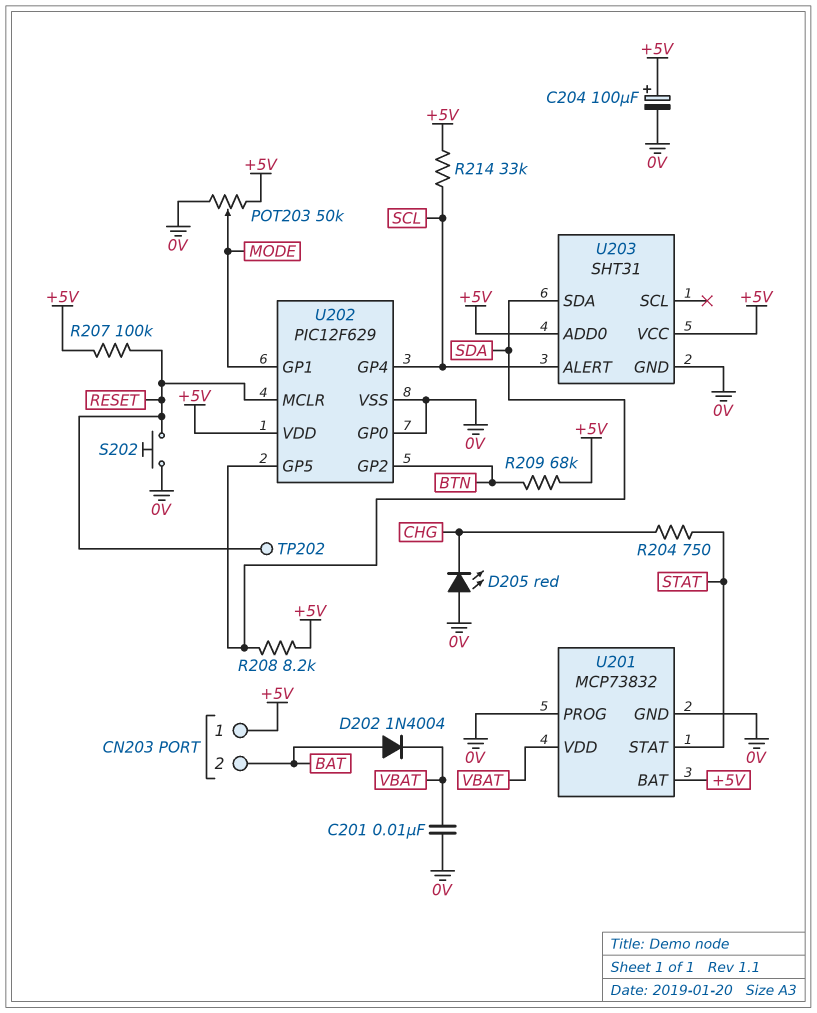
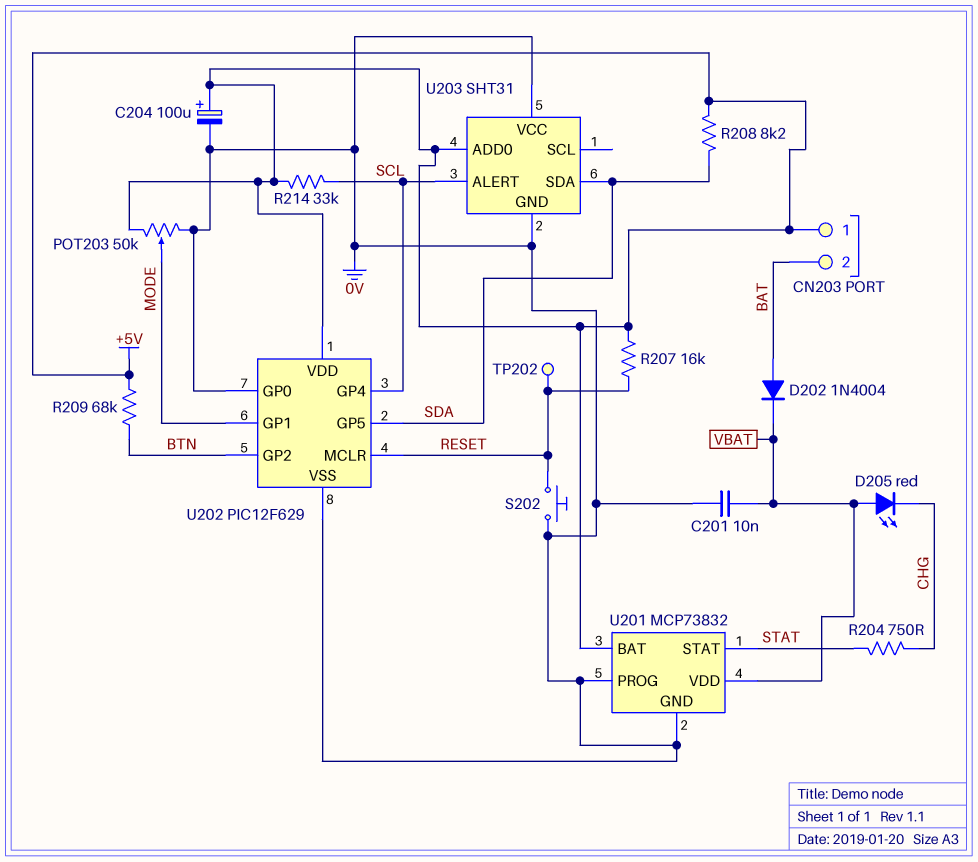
D205: LED red (A 0V, K CHG) -> LED red (A VBAT, K CHG)
R207: 100k (+5V, RESET) -> 16k (+5V, RESET)
U203 pin VCC: +5V -> 0V

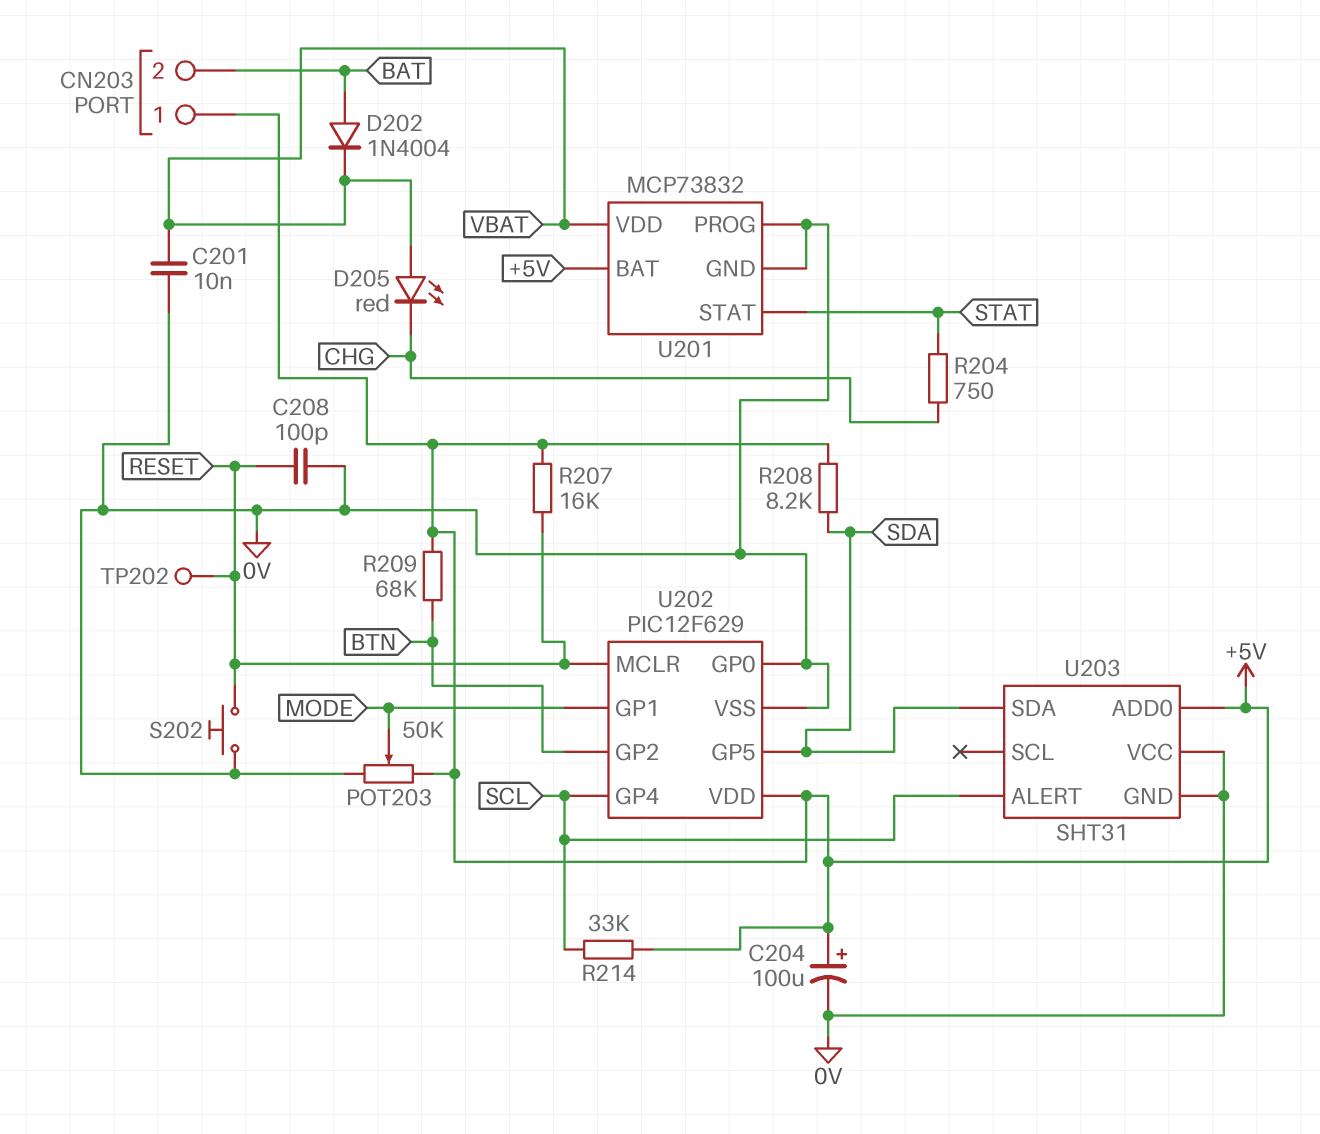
C208: none -> 100pF (0V, RESET)

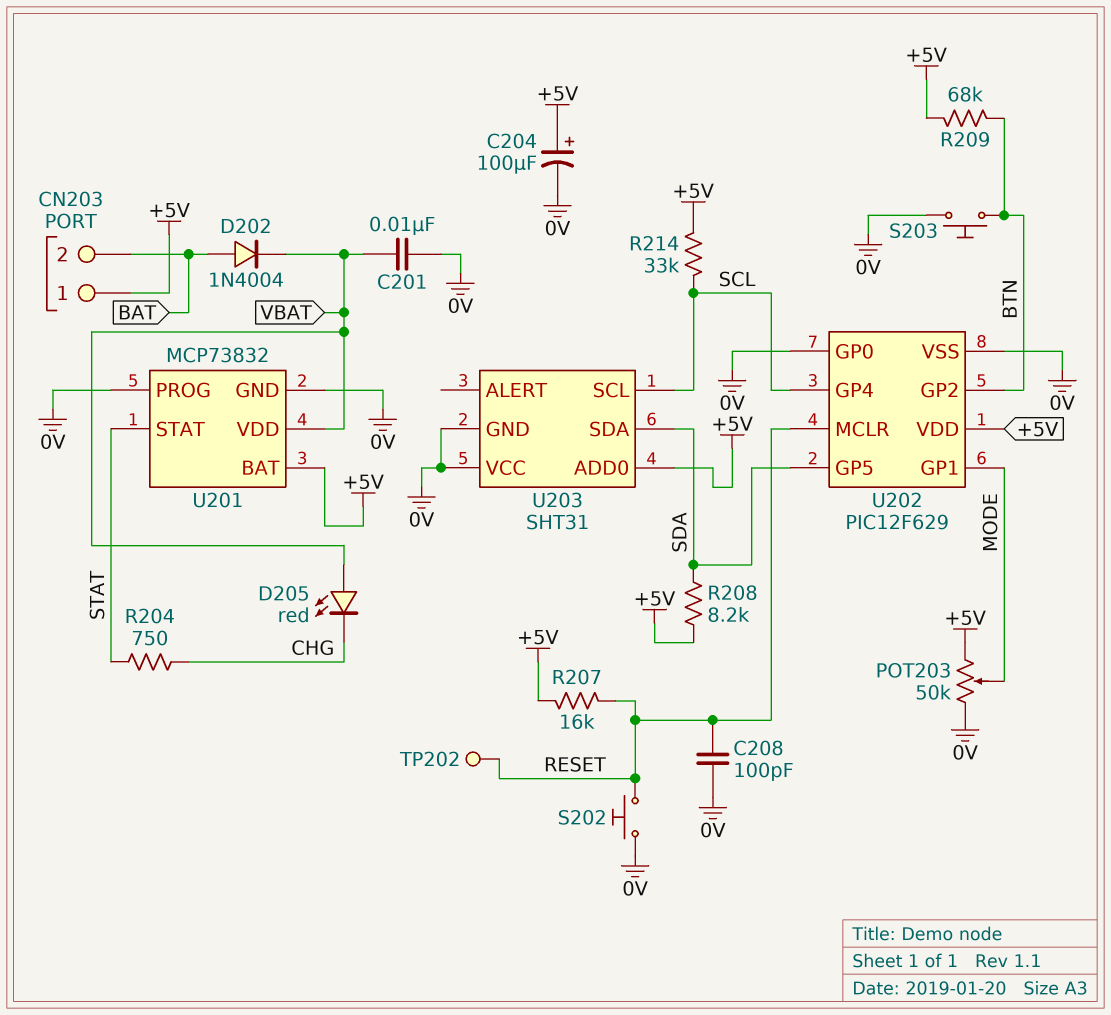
S203: none -> button (0V, BTN)
U203 pin ALERT: SCL -> none
U203 pin SCL: none -> SCL

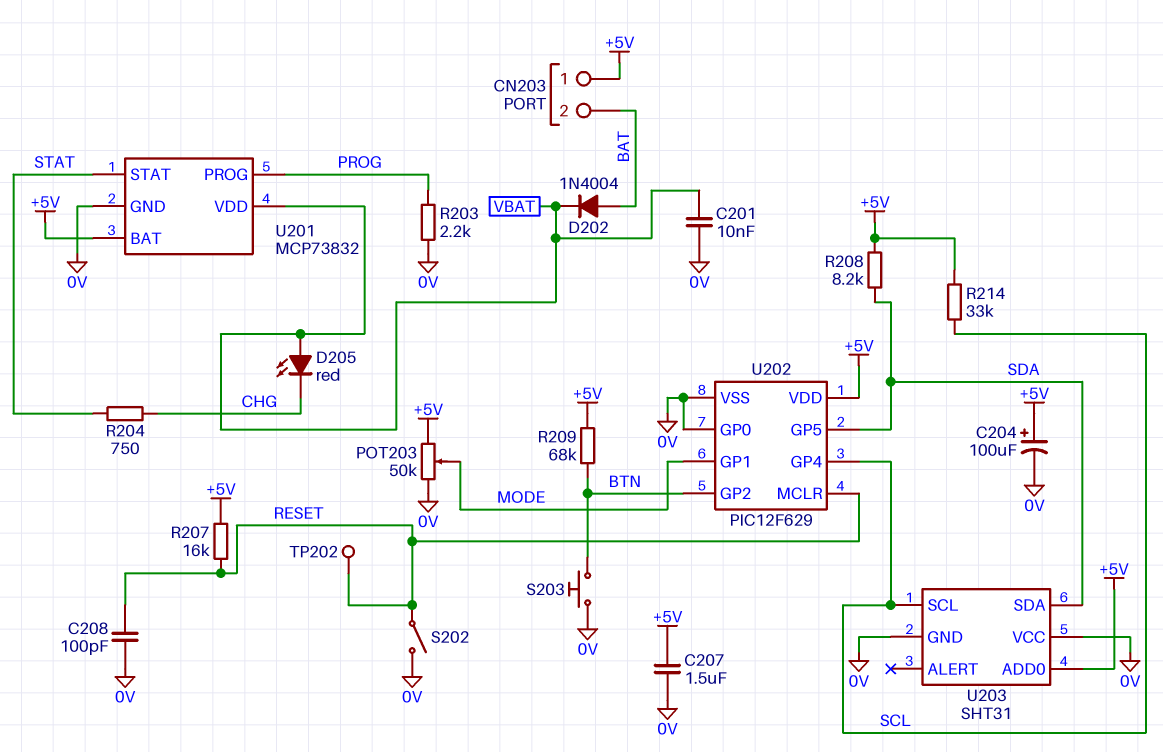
C207: none -> 1.5uF (+5V, 0V)
R203: none -> 2.2k (0V, PROG)
S202: button (0V, RESET) -> switch (0V, RESET)
U201 pin PROG: 0V -> PROG

